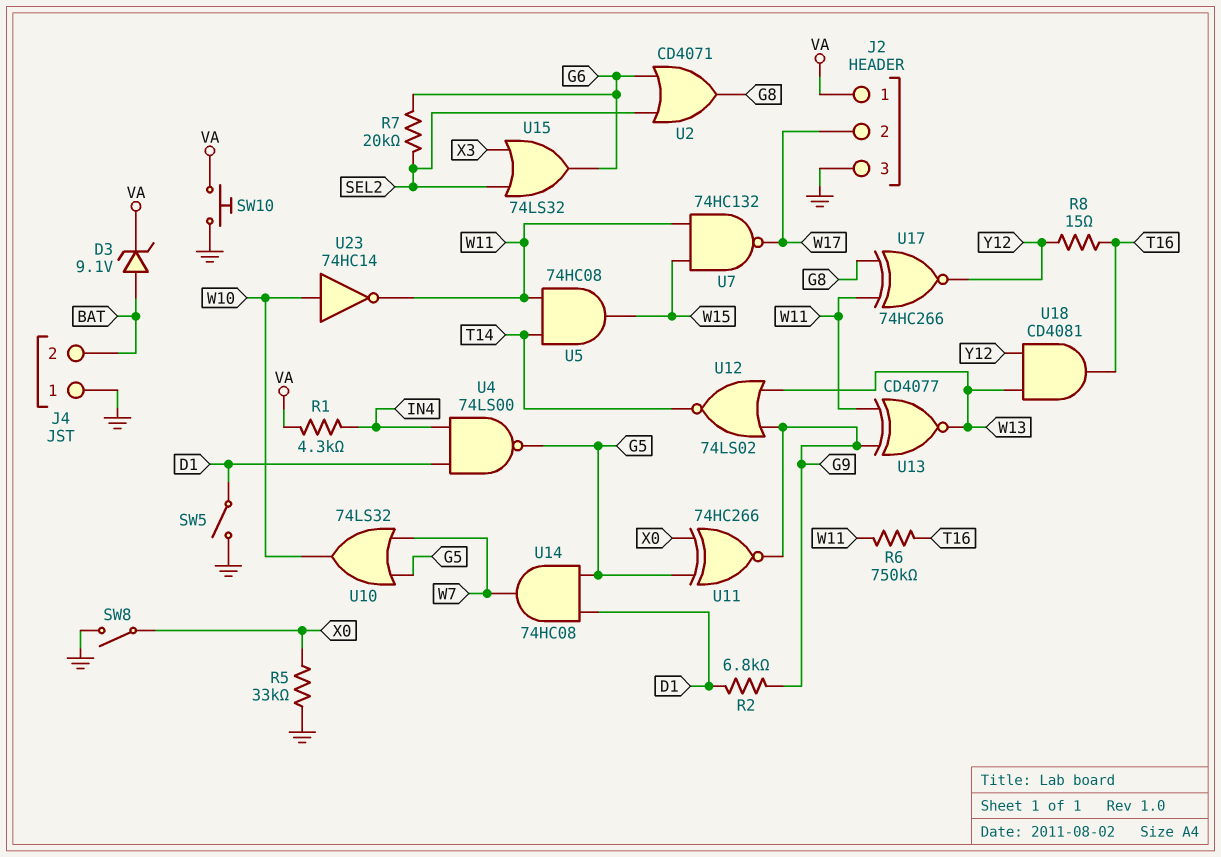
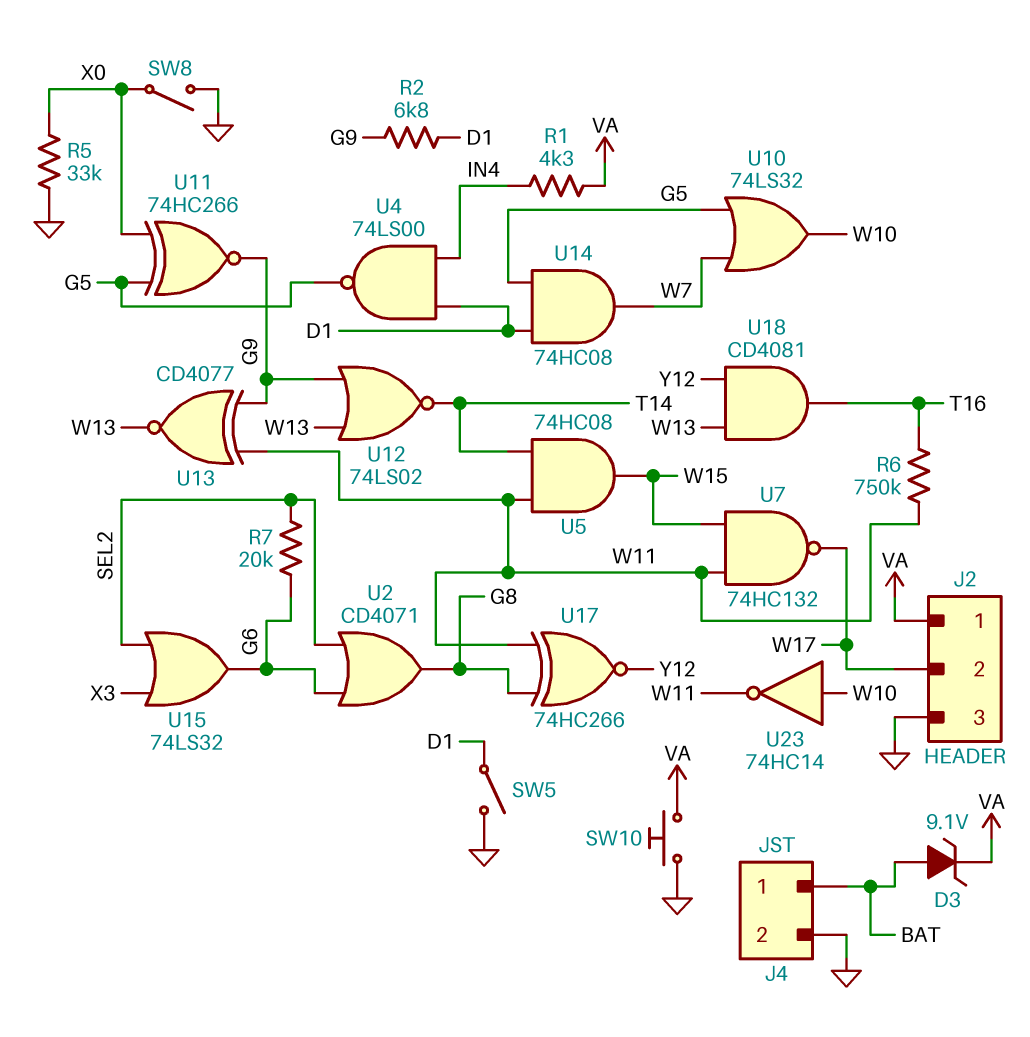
J4 pin 1: GND -> BAT
J4 pin 2: BAT -> GND
R8: 15 (T16, Y12) -> none

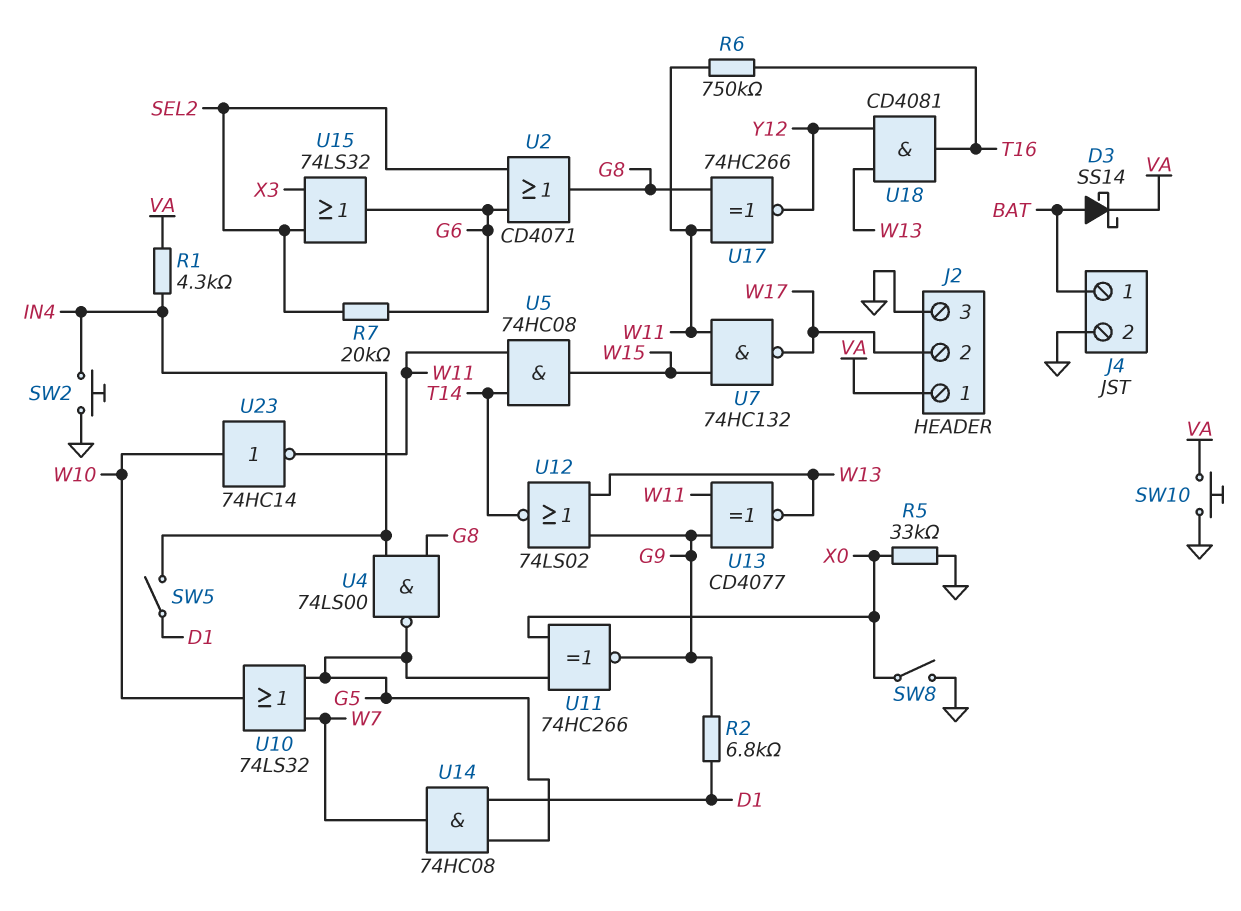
D3: zener 9.1V (A BAT, K VA) -> schottky SS14 (A BAT, K VA)
SW2: none -> button (GND, IN4)
SW5: switch (D1, GND) -> switch (D1, IN4)
U4: NAND 74LS00 (in D1, in IN4, out G5) -> NAND 74LS00 (in G8, in IN4, out G5)

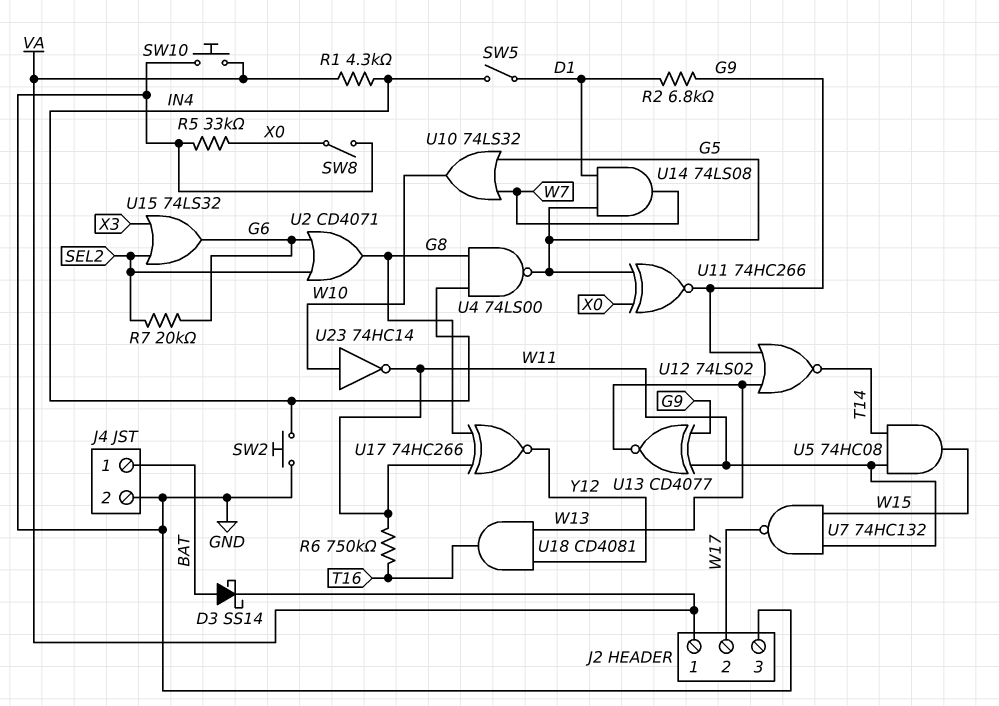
U14: AND 74HC08 (in D1, in G5, out W7) -> AND 74LS08 (in D1, in G5, out W7)

